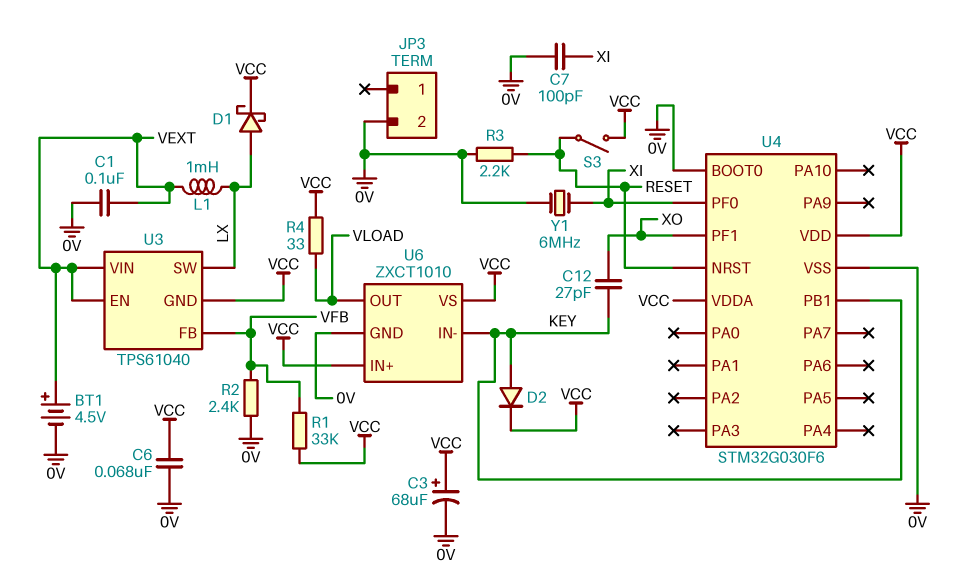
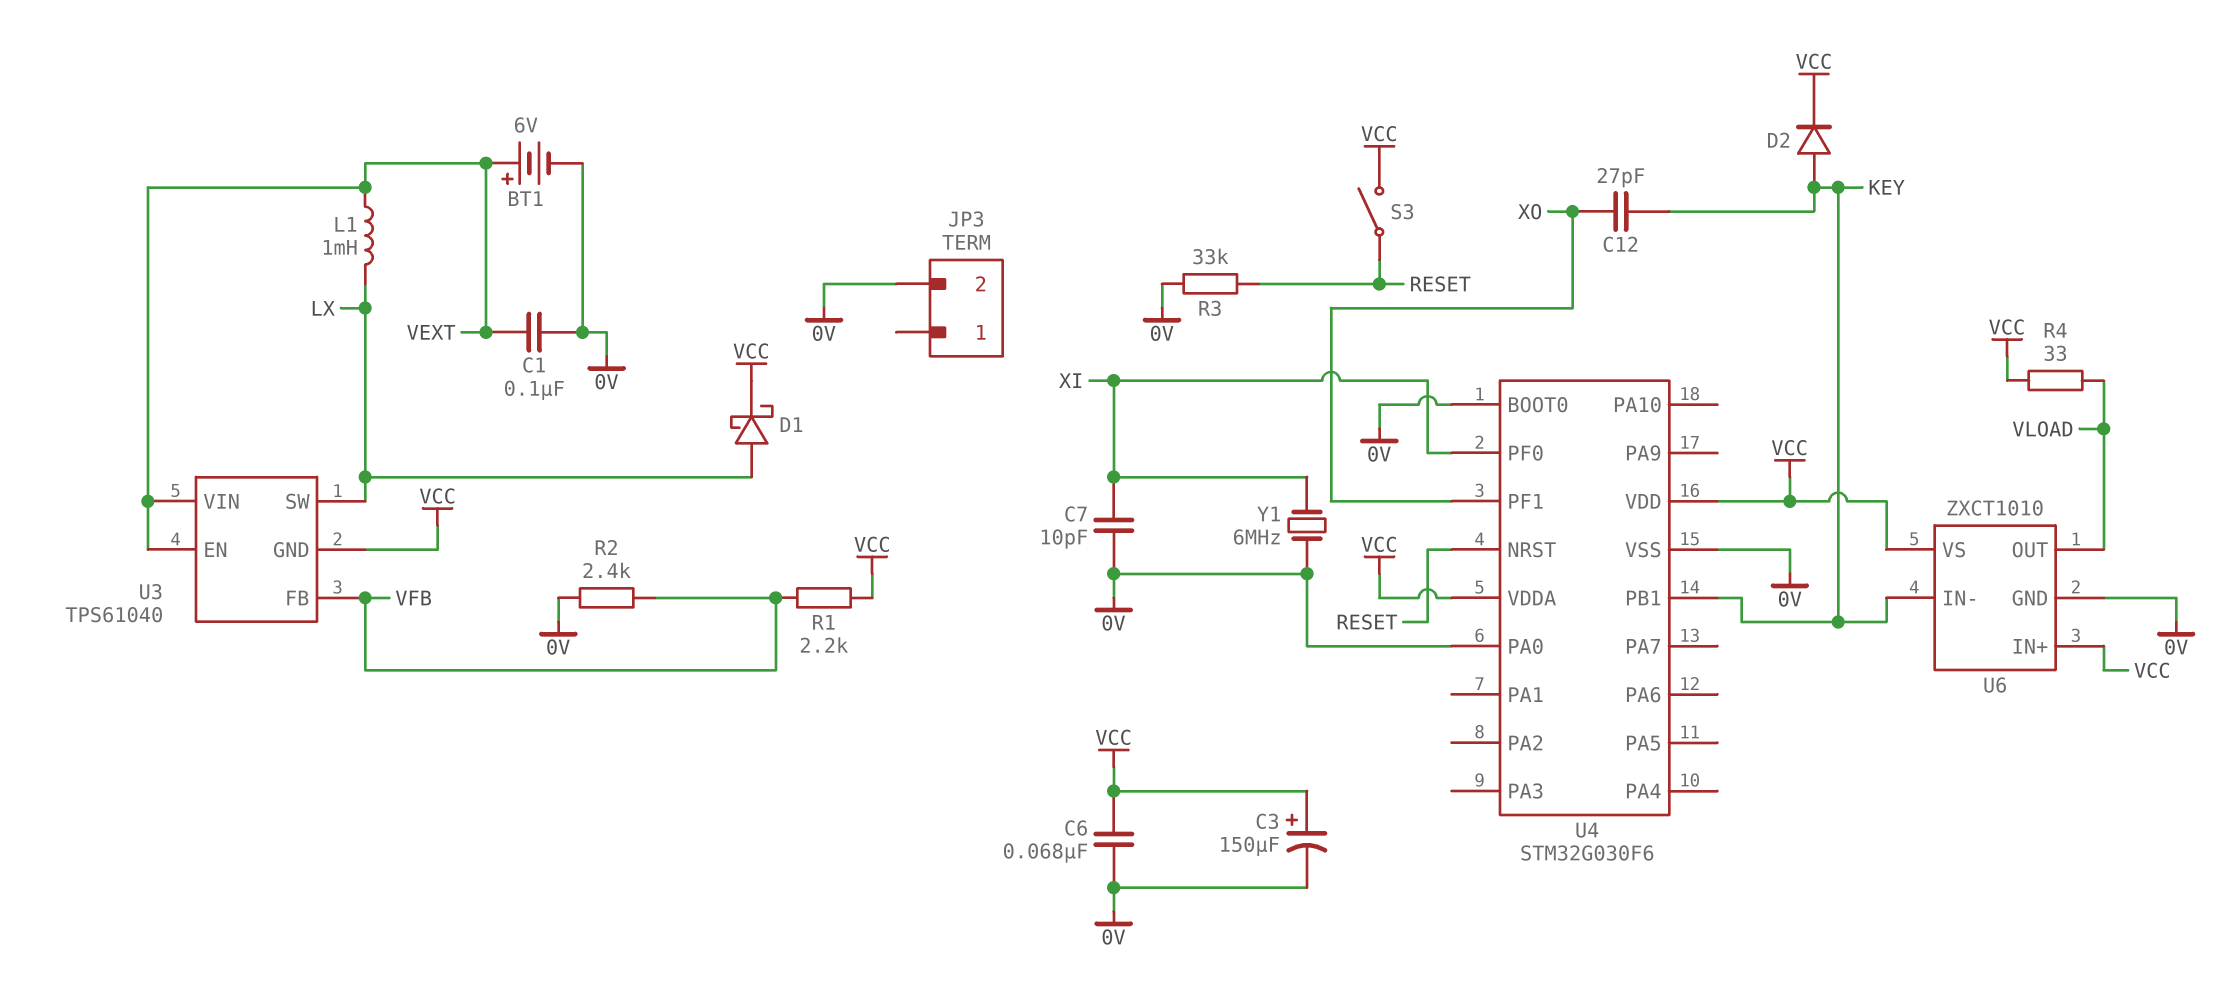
BT1: 4.5V (plus VEXT, minus 0V) -> 6V (plus VEXT, minus 0V)
C3: 68uF (plus VCC, minus 0V) -> 150uF (plus VCC, minus 0V)
C7: 100pF (0V, XI) -> 10pF (0V, XI)
R1: 33k (VCC, VFB) -> 2.2k (VCC, VFB)
R3: 2.2k (0V, RESET) -> 33k (0V, RESET)
U4 pin PA0: none -> 0V

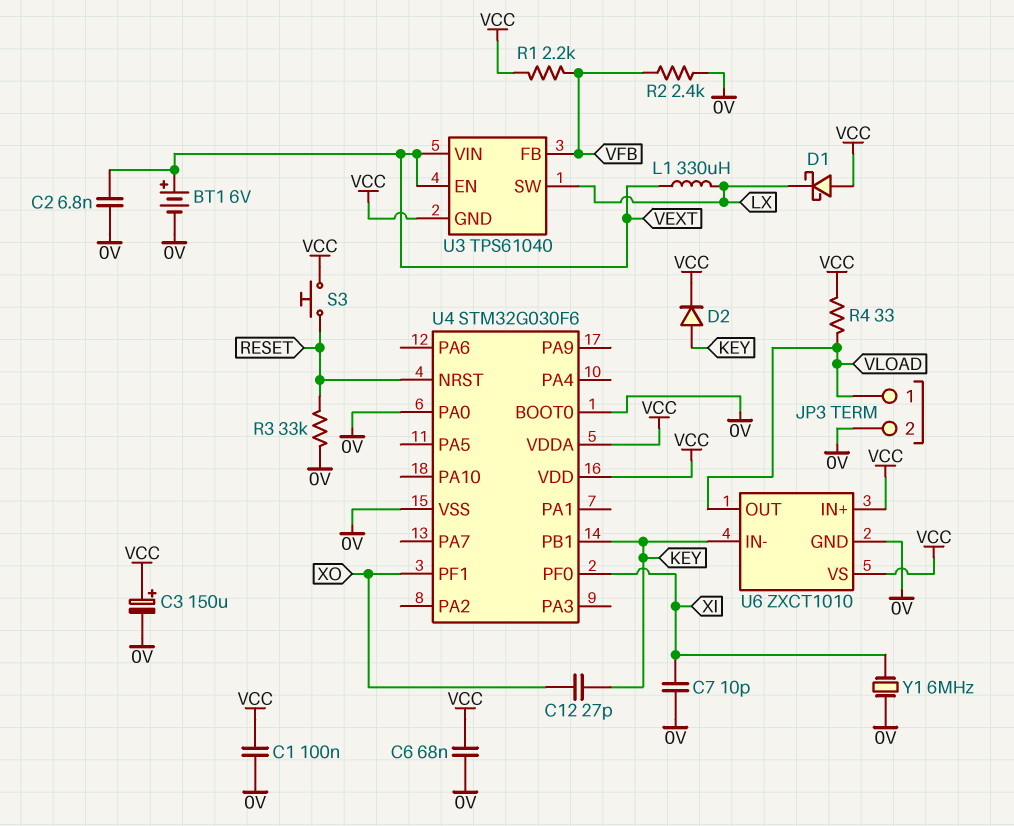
C1: 100nF (0V, VEXT) -> 100nF (0V, VCC)
C2: none -> 6.8nF (0V, VEXT)
D1: schottky (A LX, K VCC) -> schottky (A VCC, K LX)
JP3 pin 1: none -> VLOAD
L1: 1mH (LX, VEXT) -> 330uH (LX, VEXT)
S3: switch (RESET, VCC) -> button (RESET, VCC)

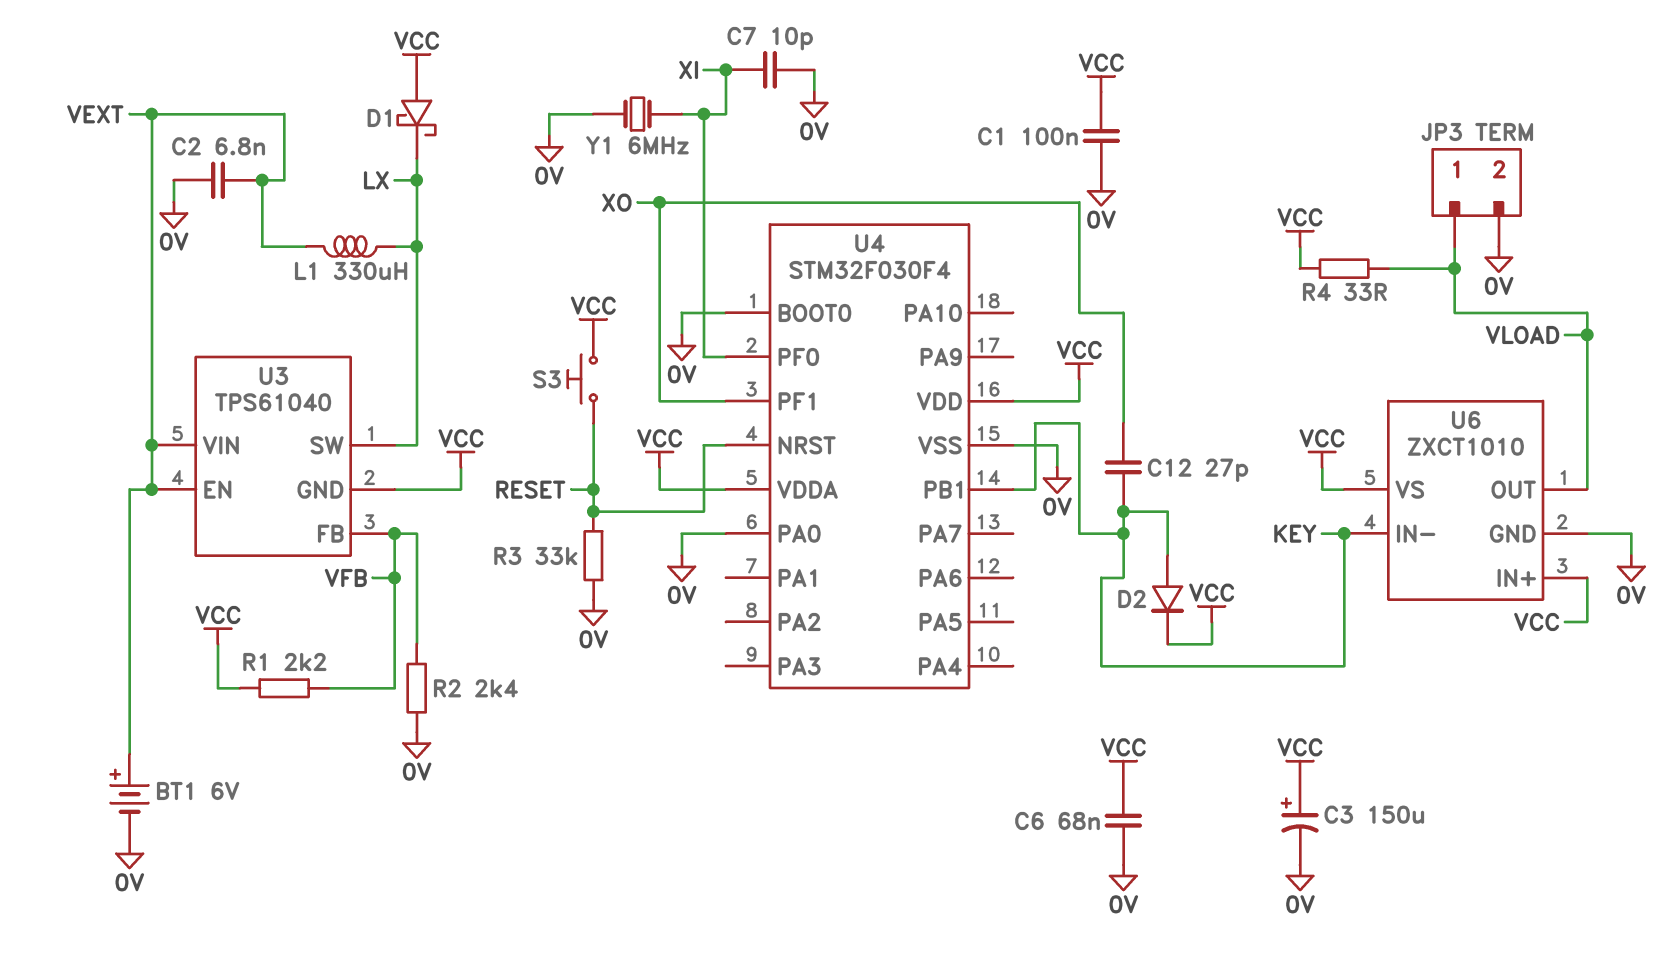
U4: STM32G030F6 -> STM32F030F4

